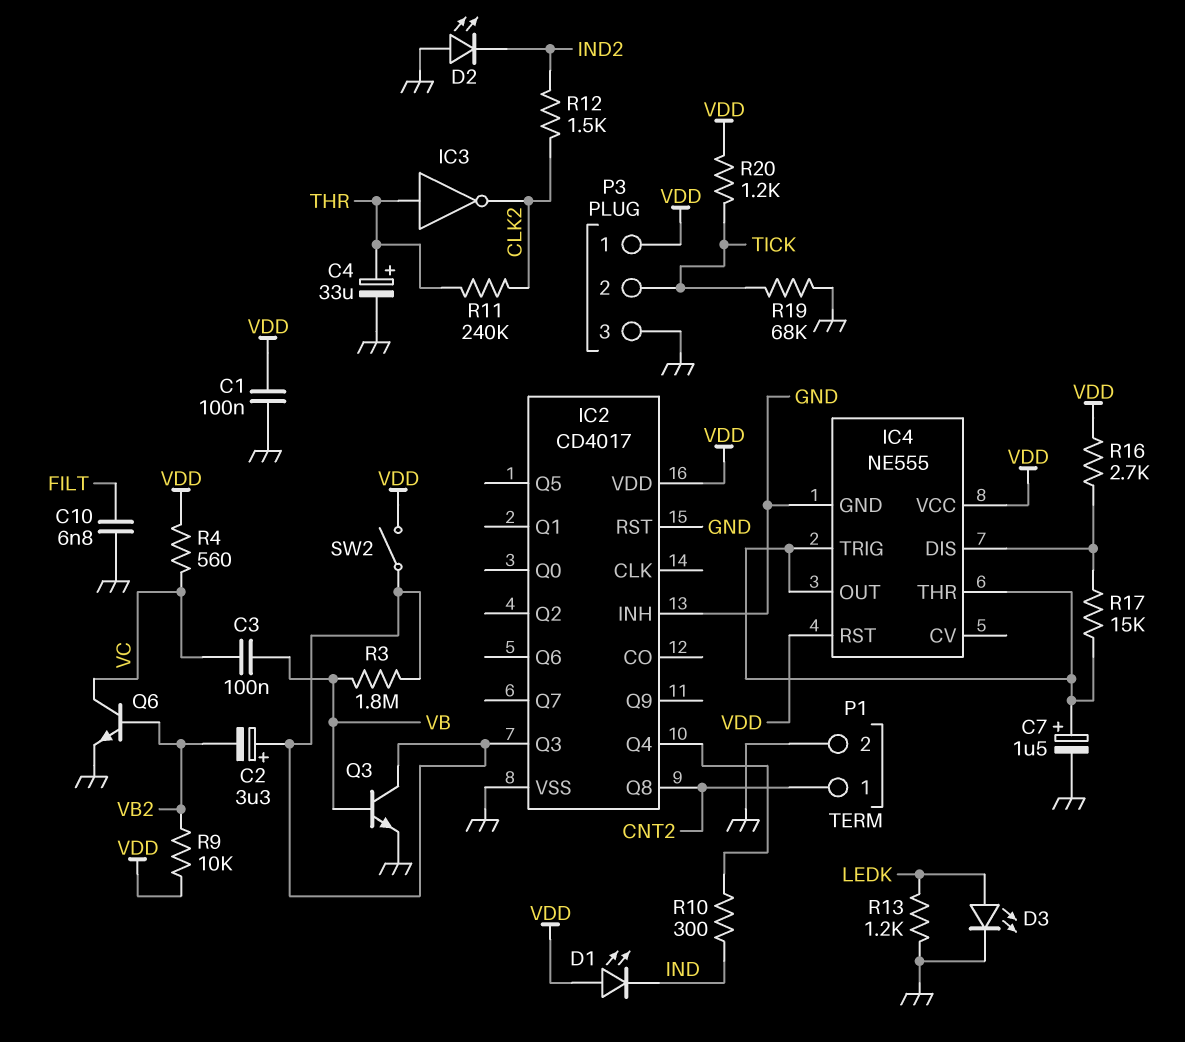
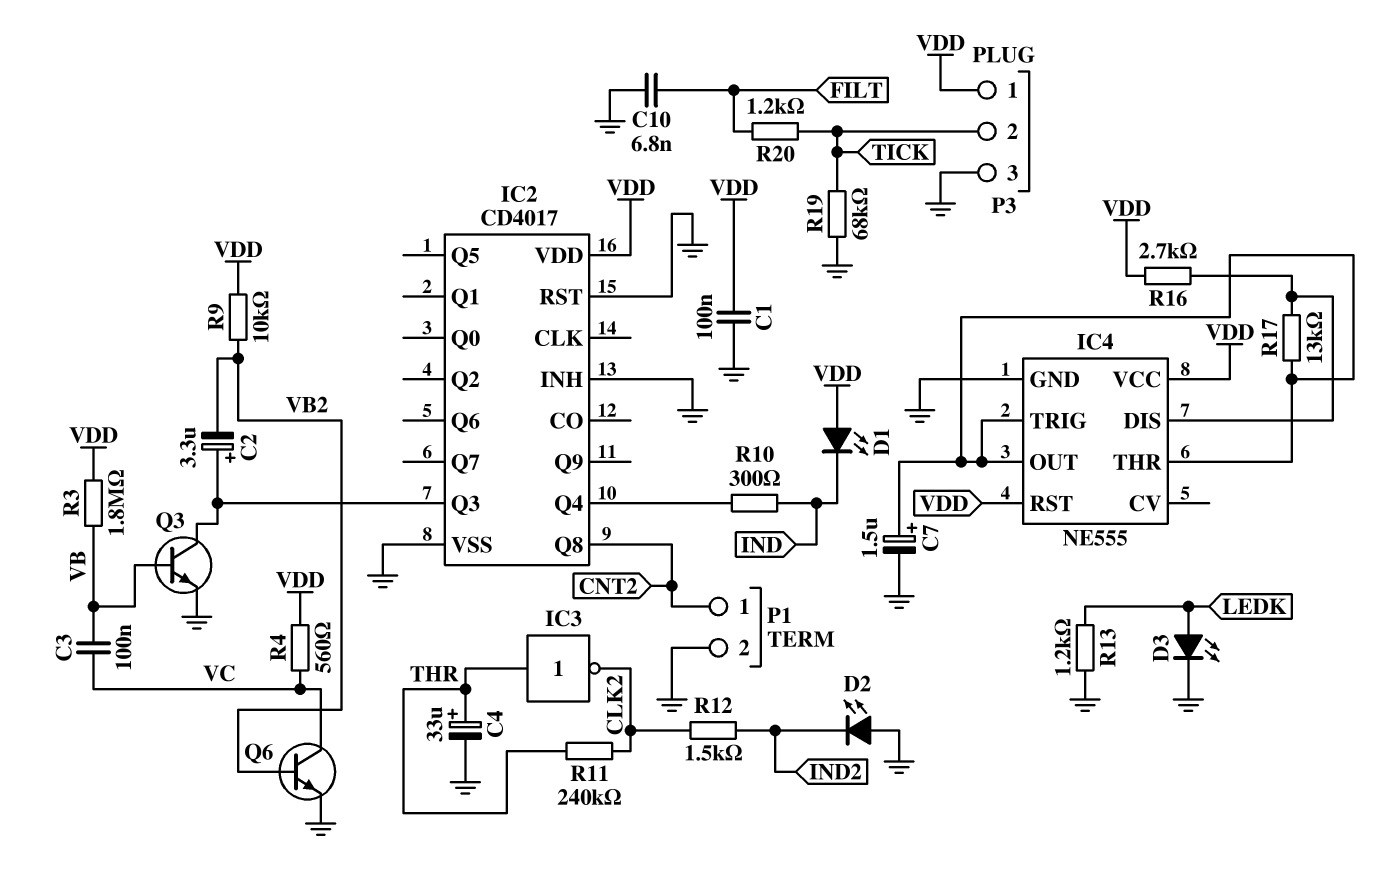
R3: 1.8M (IC2/Q3, VB) -> 1.8M (VB, VDD)
R17: 15k (IC4/DIS, IC4/OUT) -> 13k (IC4/DIS, IC4/OUT)
R20: 1.2k (TICK, VDD) -> 1.2k (FILT, TICK)
SW2: switch (IC2/Q3, VDD) -> none

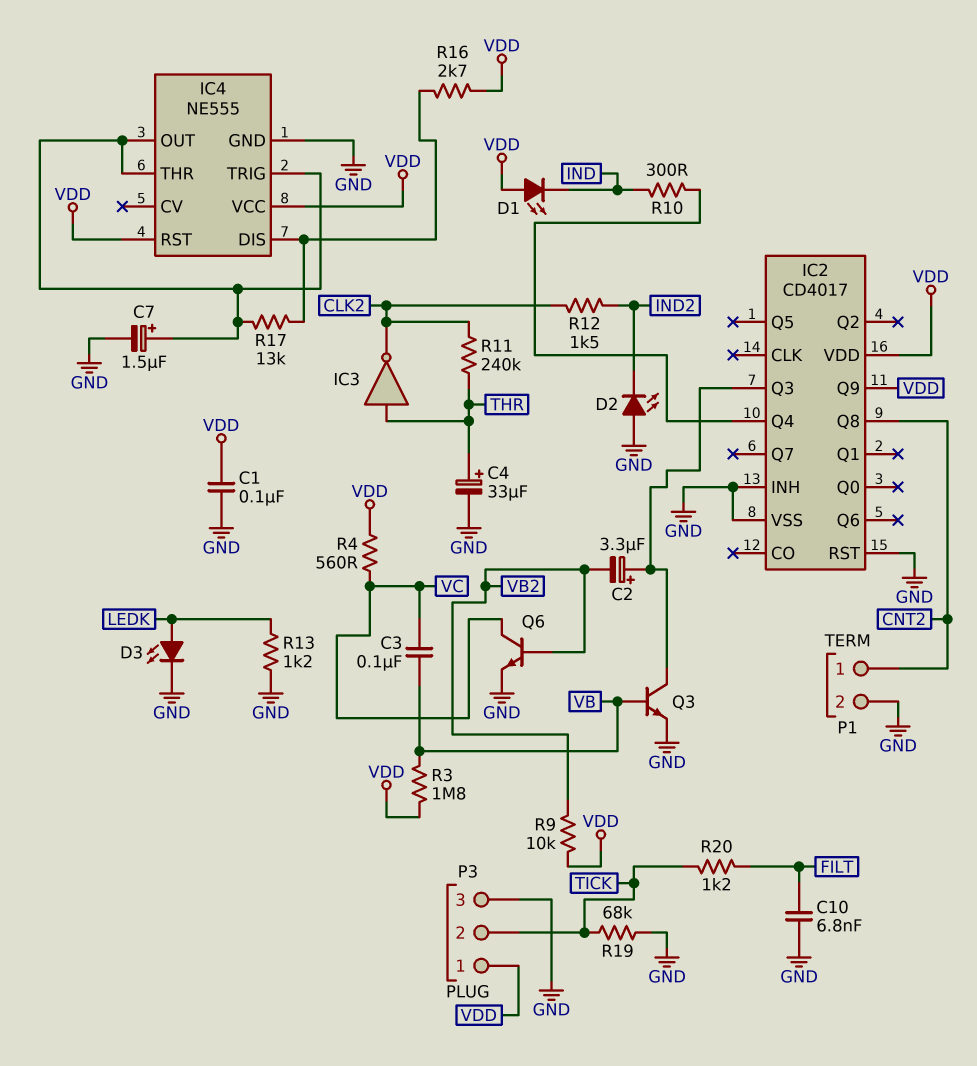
IC2 pin Q9: none -> VDD

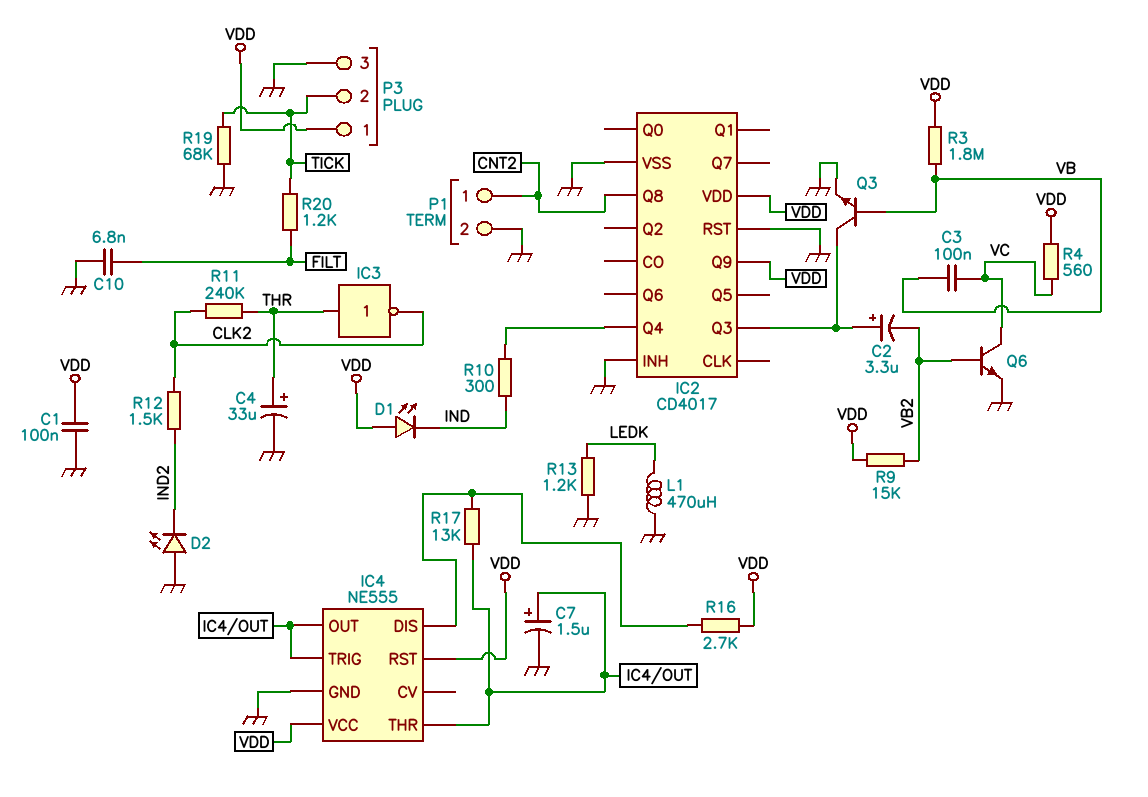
D3: LED (A LEDK, K GND) -> none
L1: none -> 470uH (GND, LEDK)
R9: 10k (VB2, VDD) -> 15k (VB2, VDD)

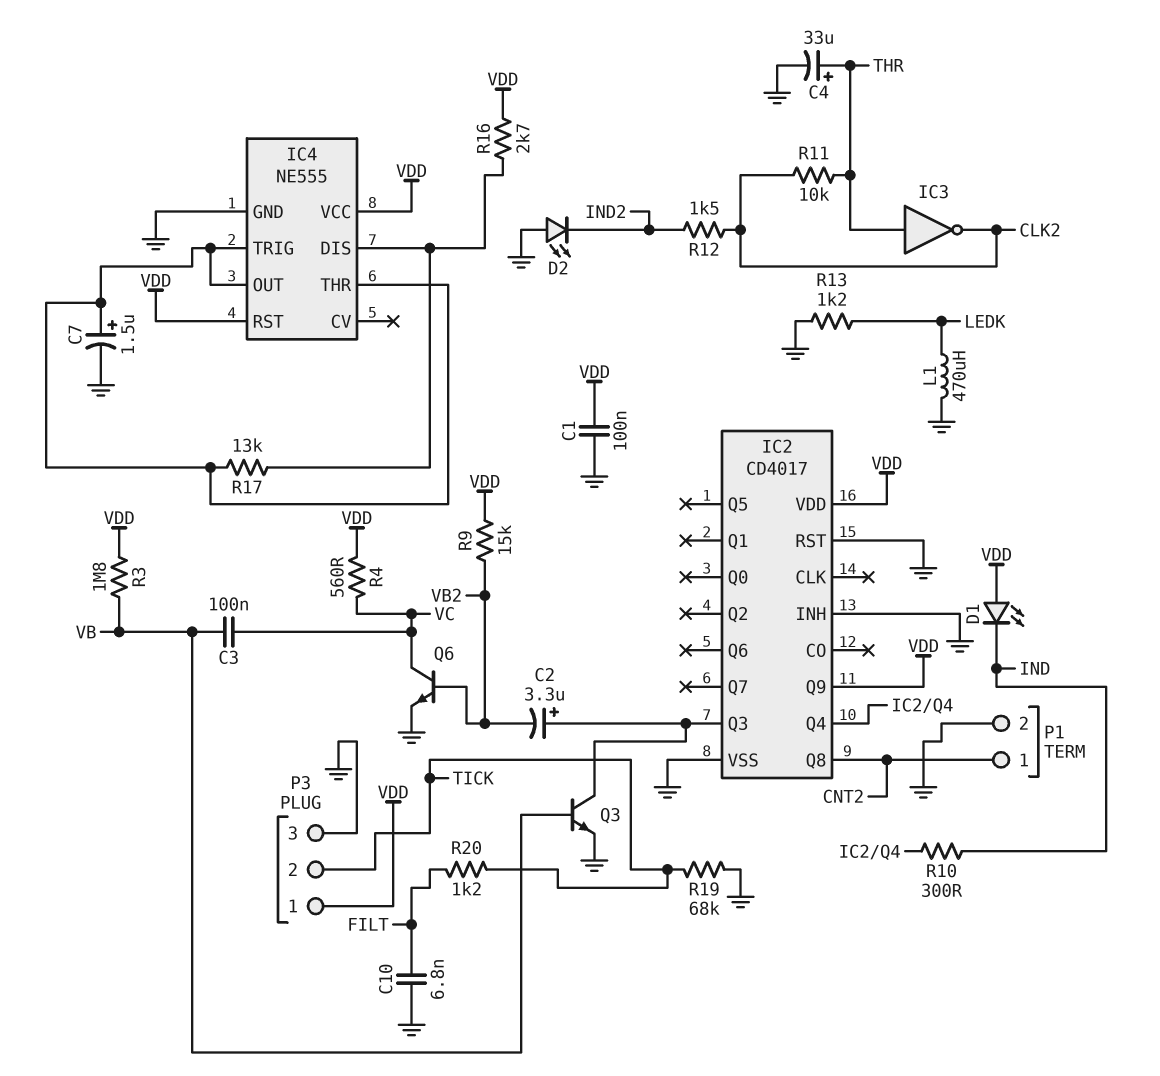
R11: 240k (CLK2, THR) -> 10k (CLK2, THR)

